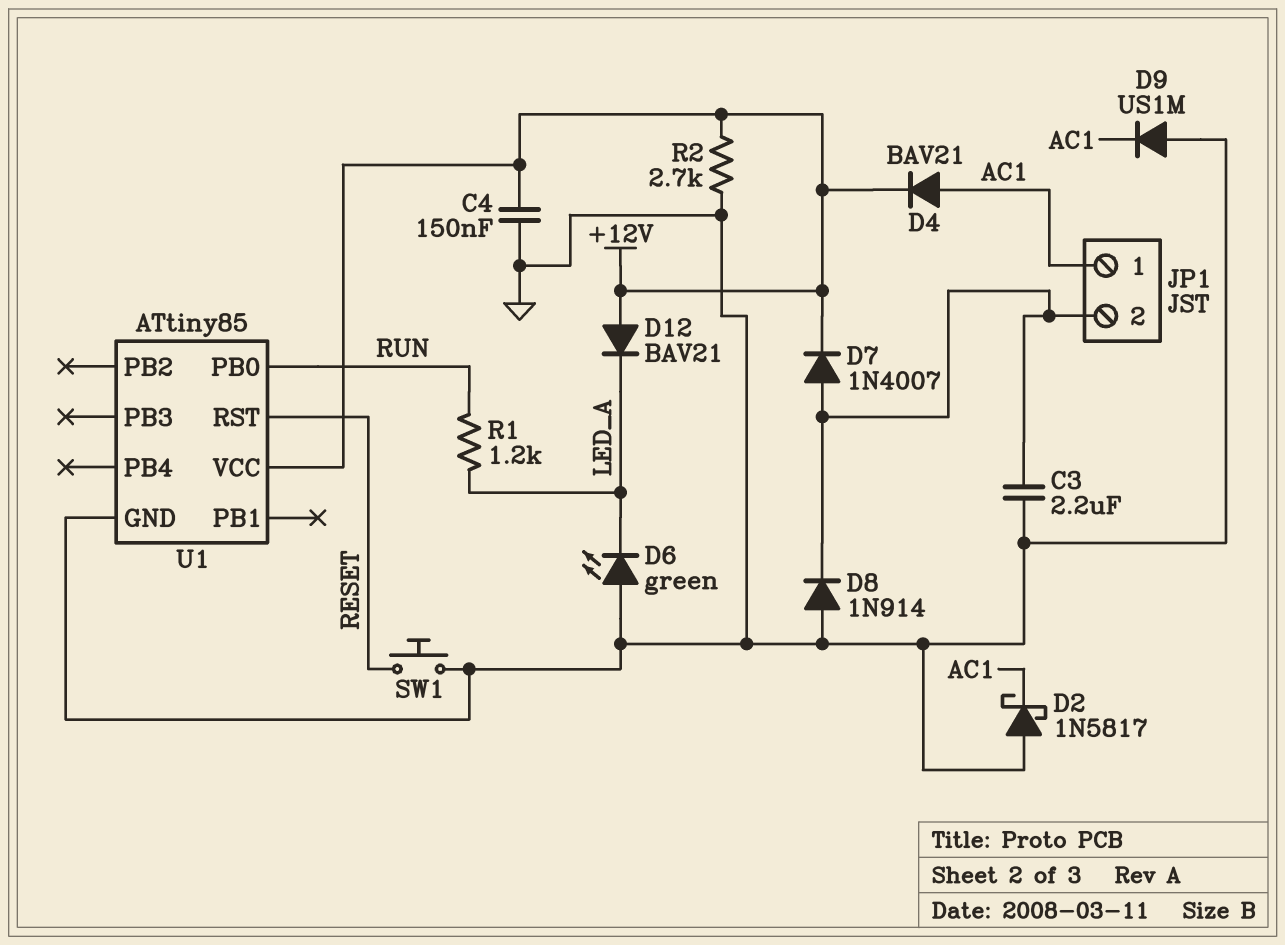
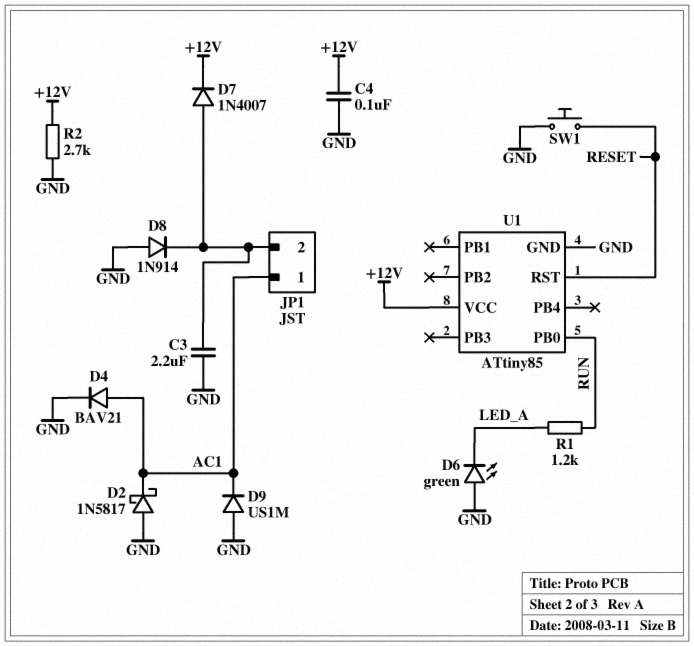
C4: 150nF (+12V, GND) -> 100nF (+12V, GND)
D4: diode BAV21 (A AC1, K +12V) -> diode BAV21 (A AC1, K GND)
D12: diode BAV21 (A +12V, K LED_A) -> none

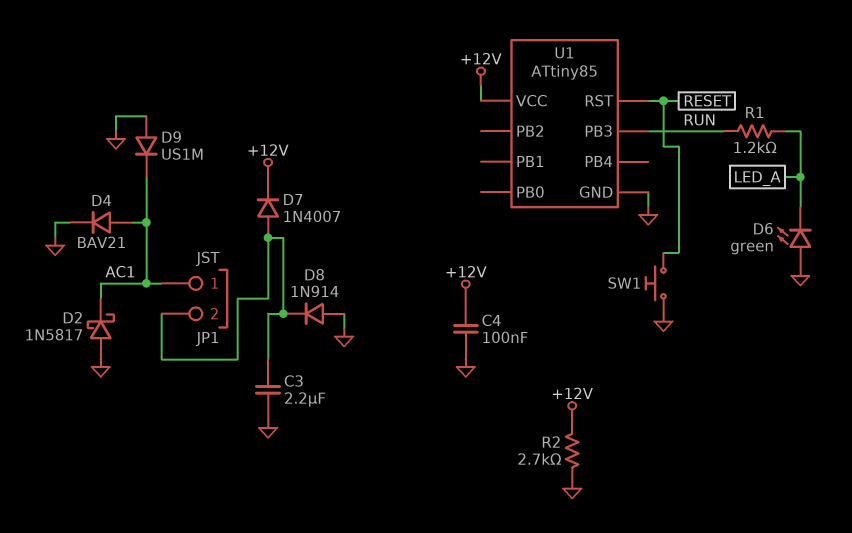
U1 pin PB0: RUN -> none
U1 pin PB3: none -> RUN

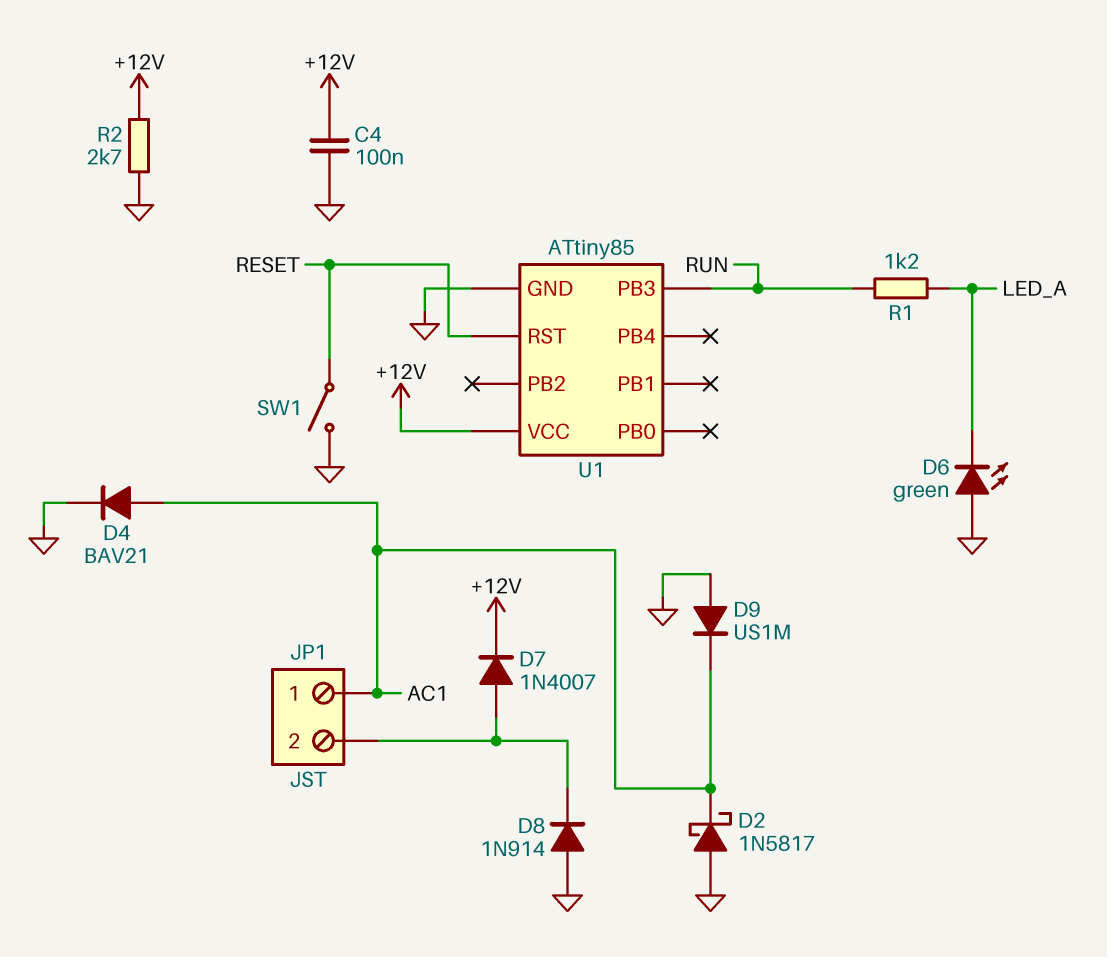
C3: 2.2uF (GND, JP1/2) -> none
SW1: button (GND, RESET) -> switch (GND, RESET)

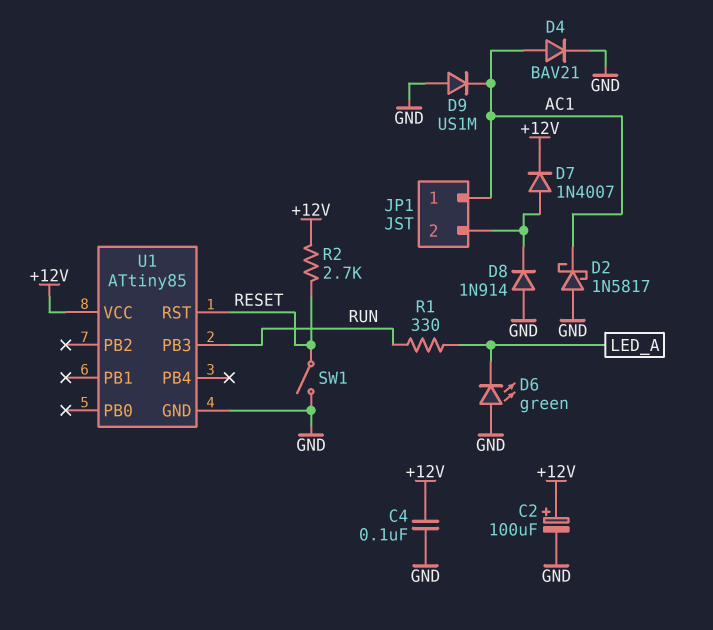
C2: none -> 100uF (plus +12V, minus GND)
R1: 1.2k (LED_A, RUN) -> 330 (LED_A, RUN)
R2: 2.7k (+12V, GND) -> 2.7k (+12V, RESET)

